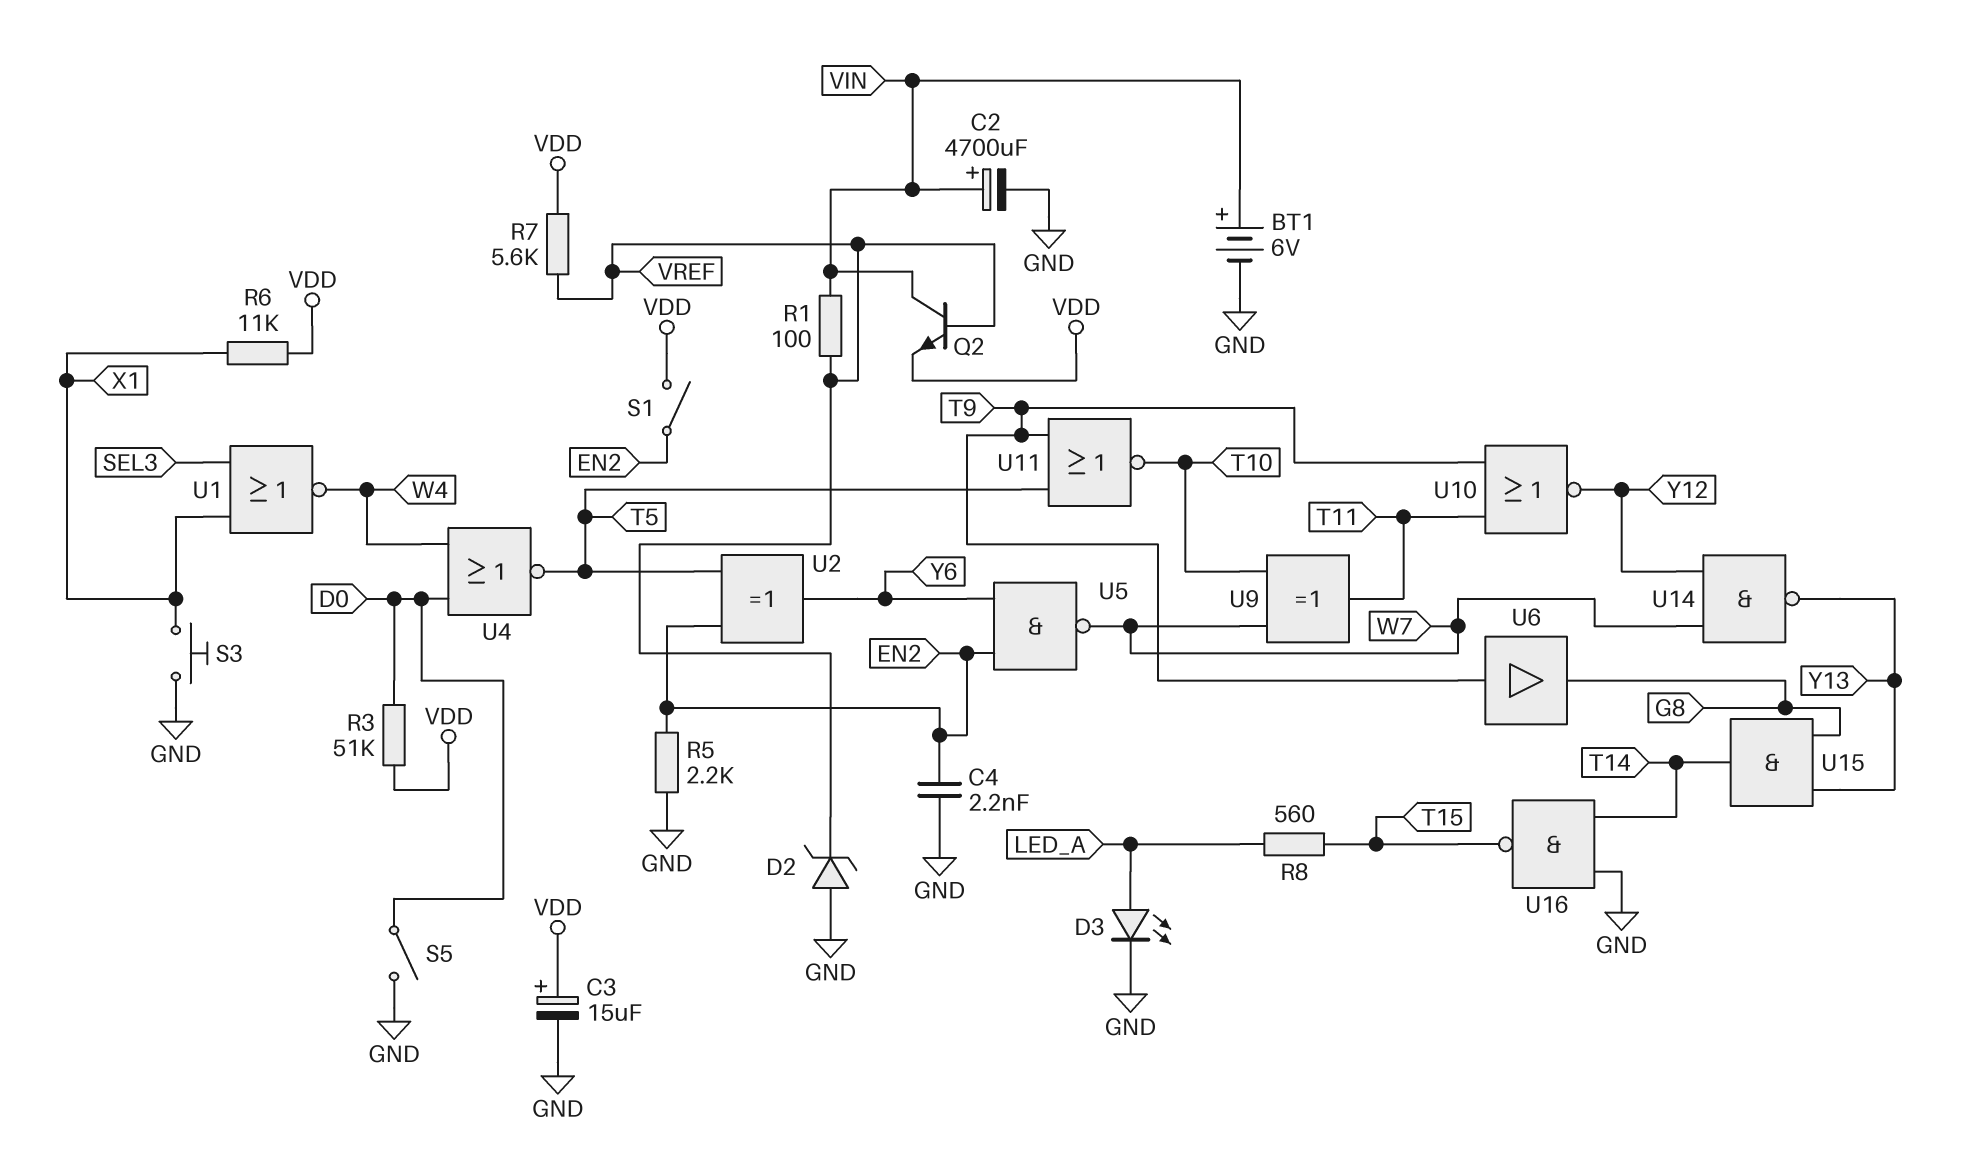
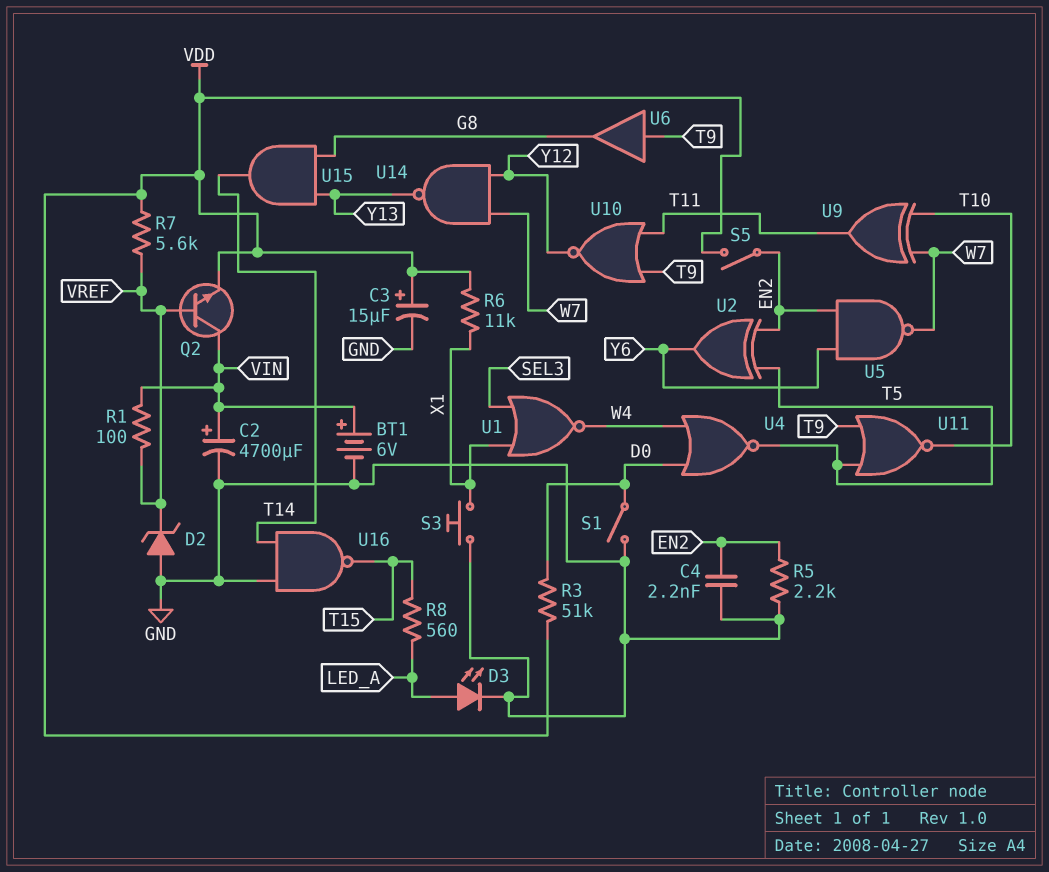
S1: switch (EN2, VDD) -> switch (D0, GND)
S5: switch (D0, GND) -> switch (EN2, VDD)

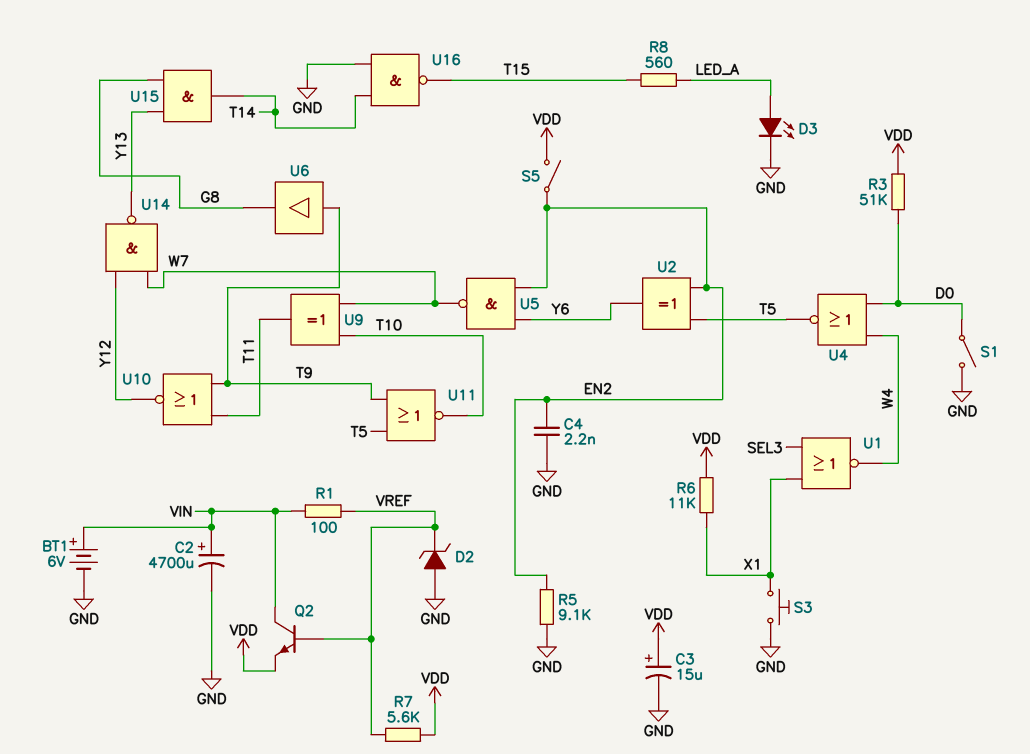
R5: 2.2k (EN2, GND) -> 9.1k (EN2, GND)

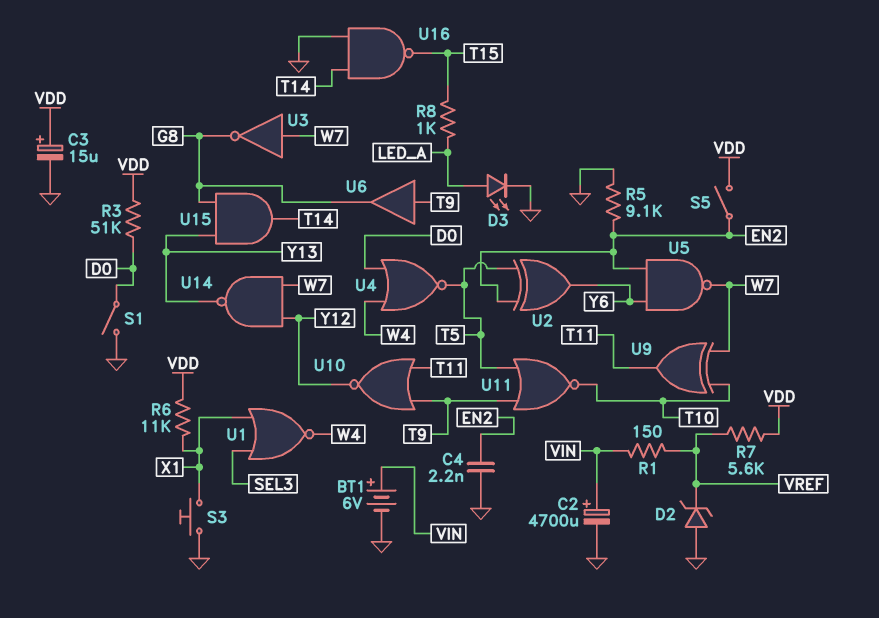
Q2: NPN (B VREF, C VIN, E VDD) -> none
R1: 100 (VIN, VREF) -> 150 (VIN, VREF)
R8: 560 (LED_A, T15) -> 1k (LED_A, T15)
U3: none -> NOT (in W7, out G8)

